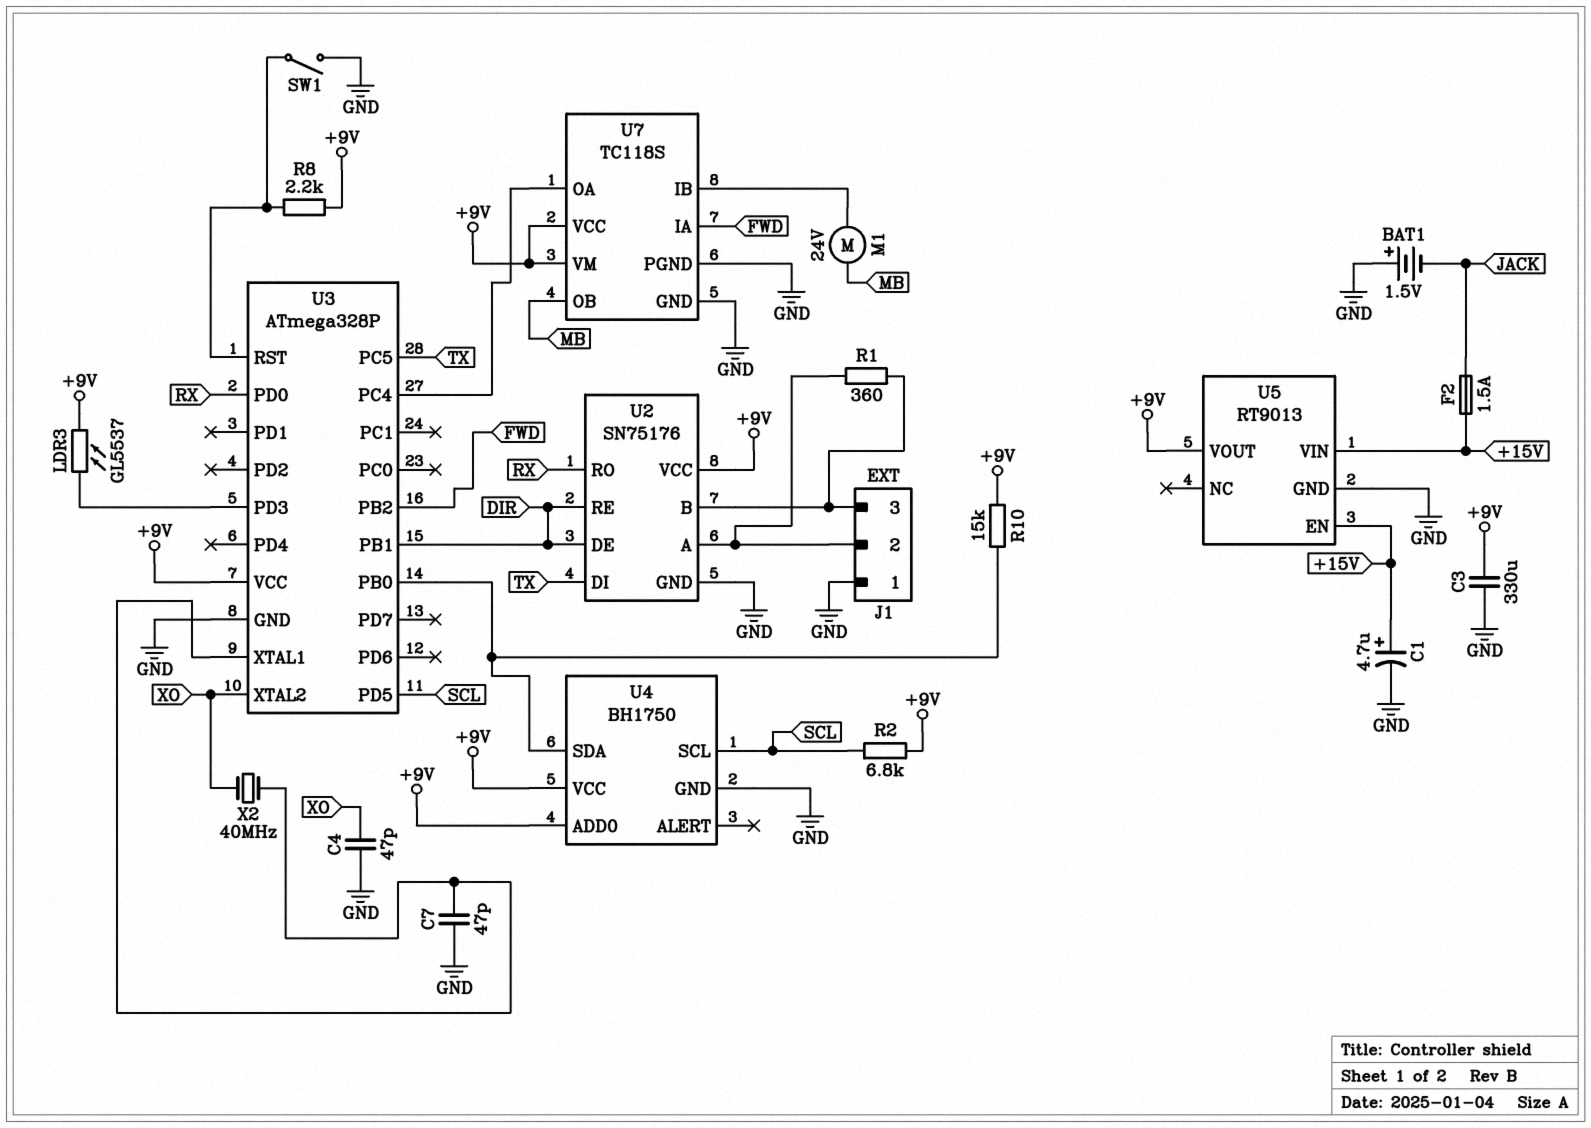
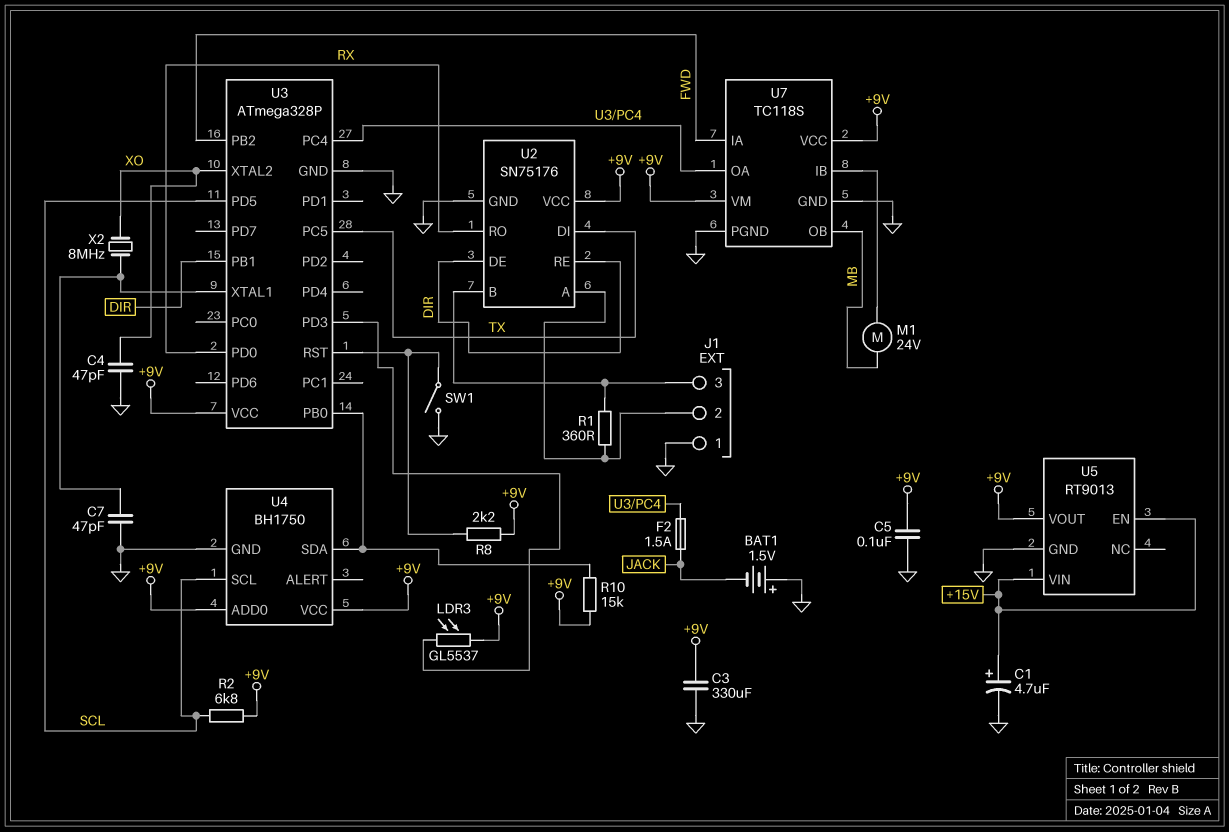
C5: none -> 100nF (+9V, GND)
F2: 1.5A (+15V, JACK) -> 1.5A (JACK, U3/PC4)
X2: 40MHz (U3/XTAL1, XO) -> 8MHz (U3/XTAL1, XO)

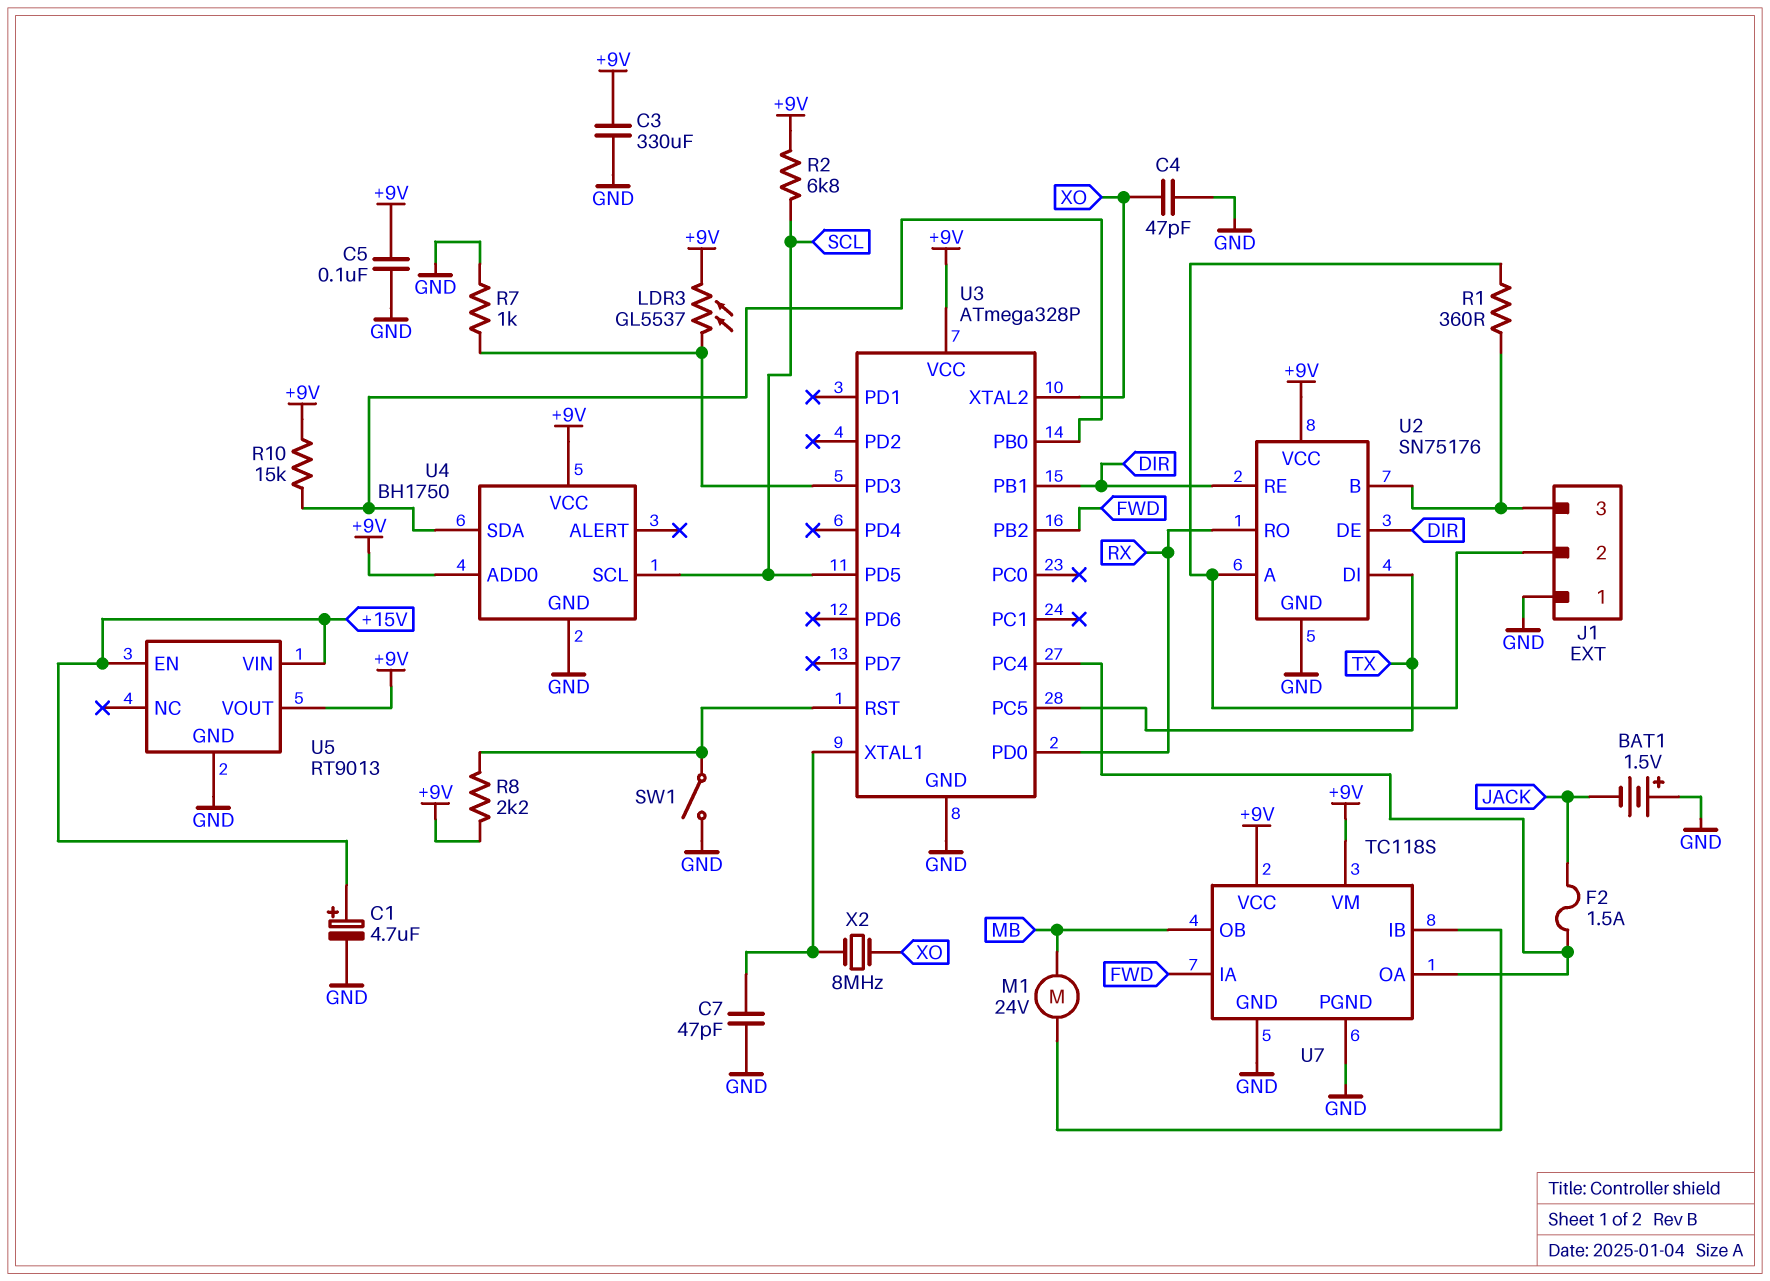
R7: none -> 1k (GND, U3/PD3)

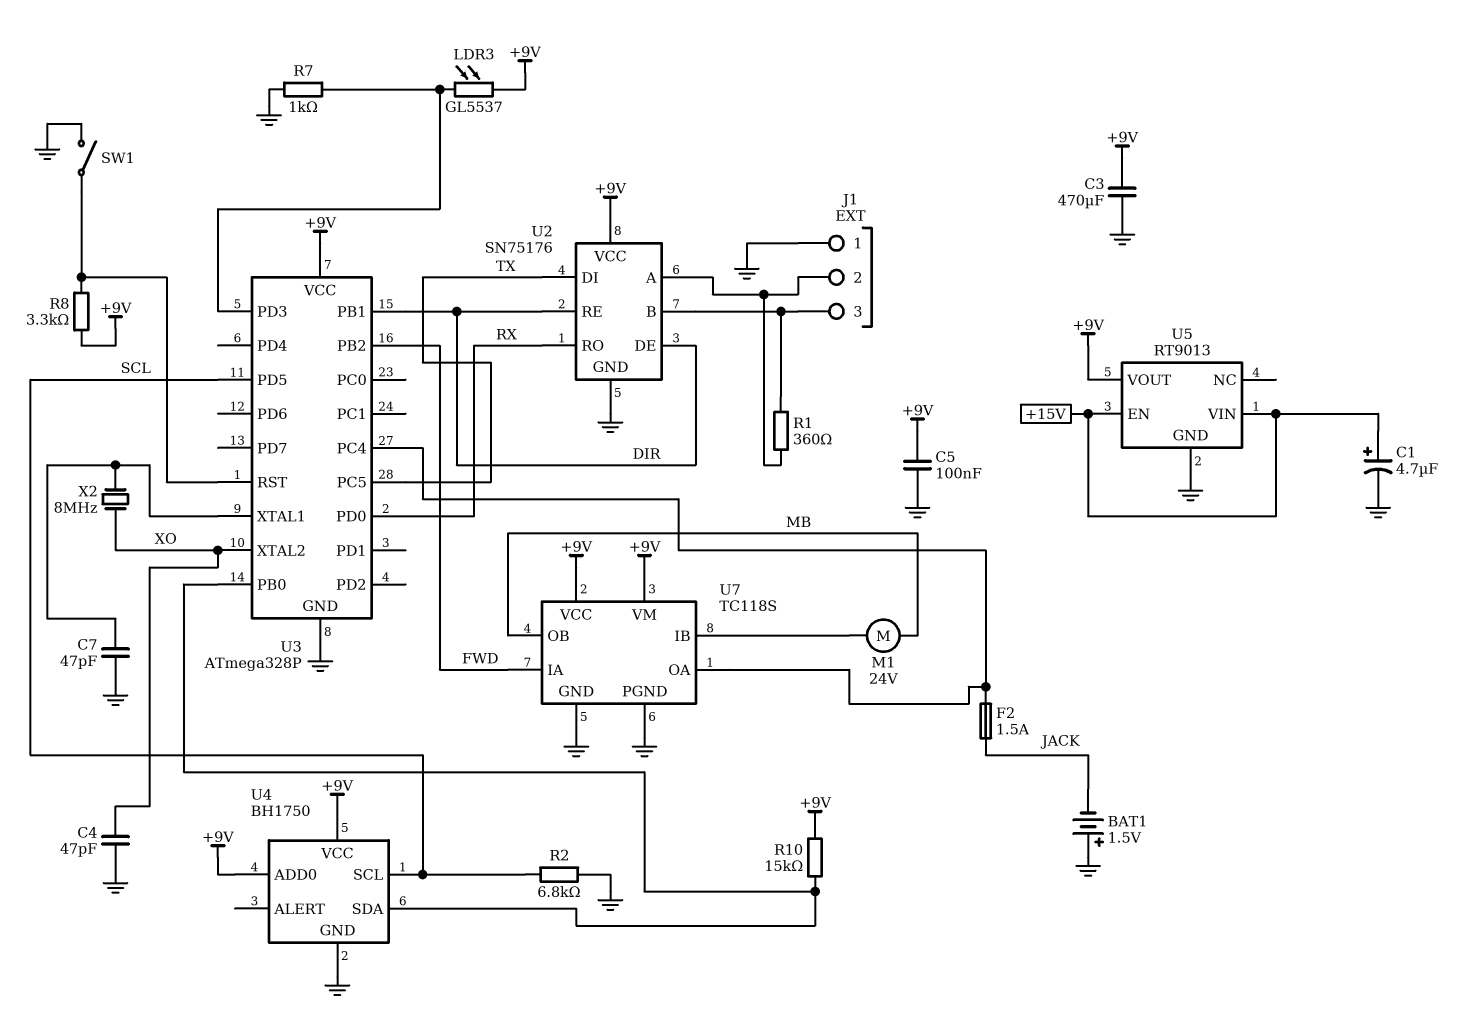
C3: 330uF (+9V, GND) -> 470uF (+9V, GND)
R2: 6.8k (+9V, SCL) -> 6.8k (GND, SCL)
R8: 2.2k (+9V, U3/RST) -> 3.3k (+9V, U3/RST)

